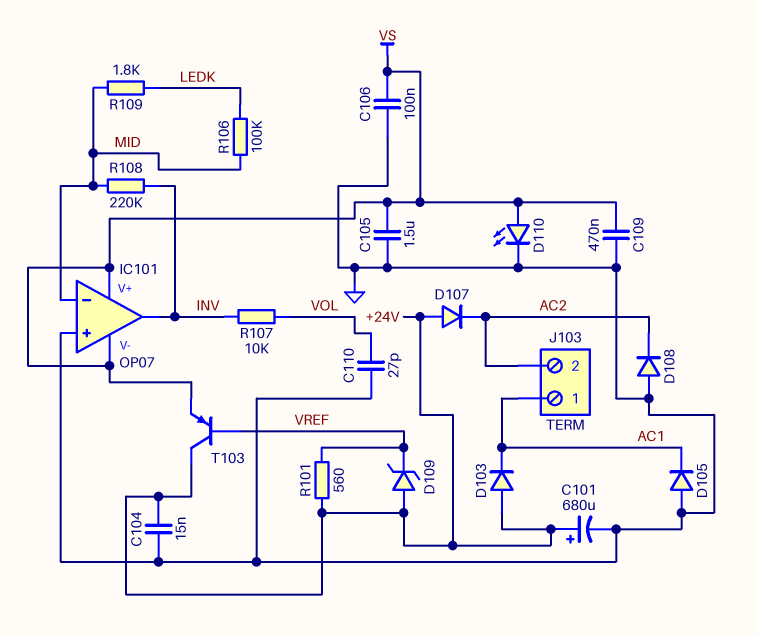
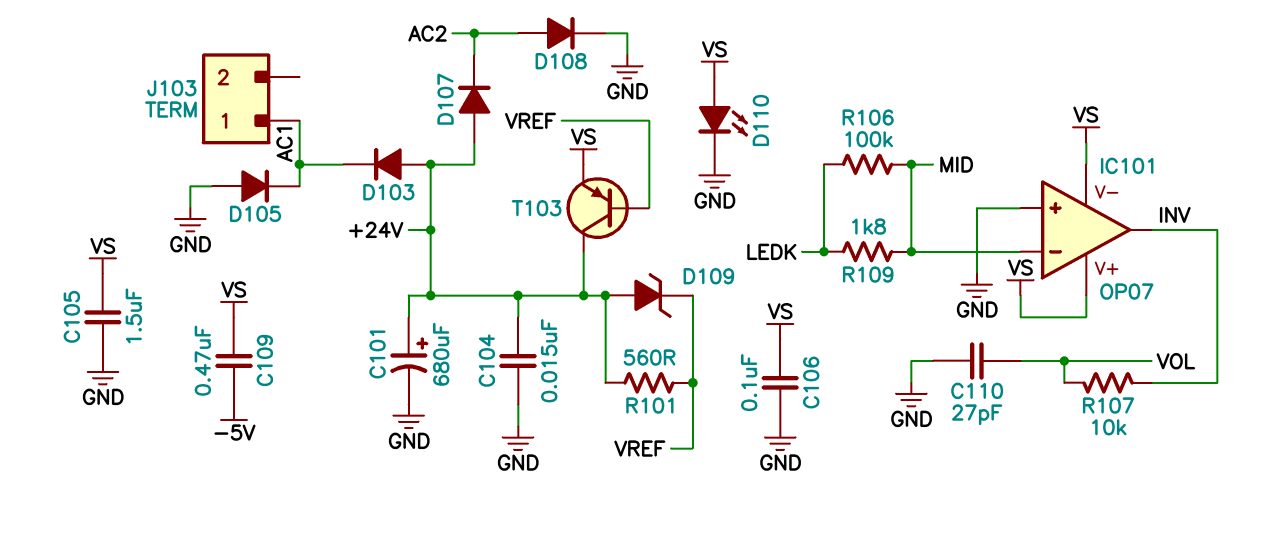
C109: 470nF (GND, VS) -> 470nF (-5V, VS)
D108: diode (A GND, K AC2) -> diode (A AC2, K GND)
J103 pin 2: AC2 -> none
R108: 220k (INV, MID) -> none

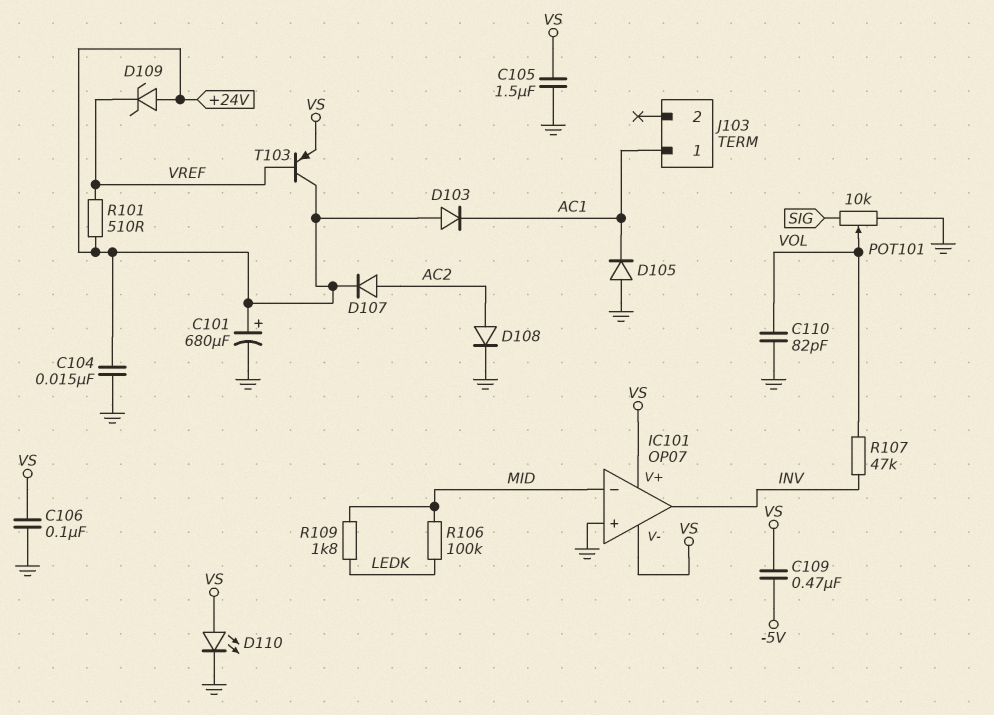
C110: 27pF (GND, VOL) -> 82pF (GND, VOL)
D107: diode (A +24V, K AC2) -> diode (A AC2, K +24V)
POT101: none -> 10k (GND, SIG, wiper VOL)
R101: 560 (+24V, VREF) -> 510 (+24V, VREF)
R107: 10k (INV, VOL) -> 47k (INV, VOL)

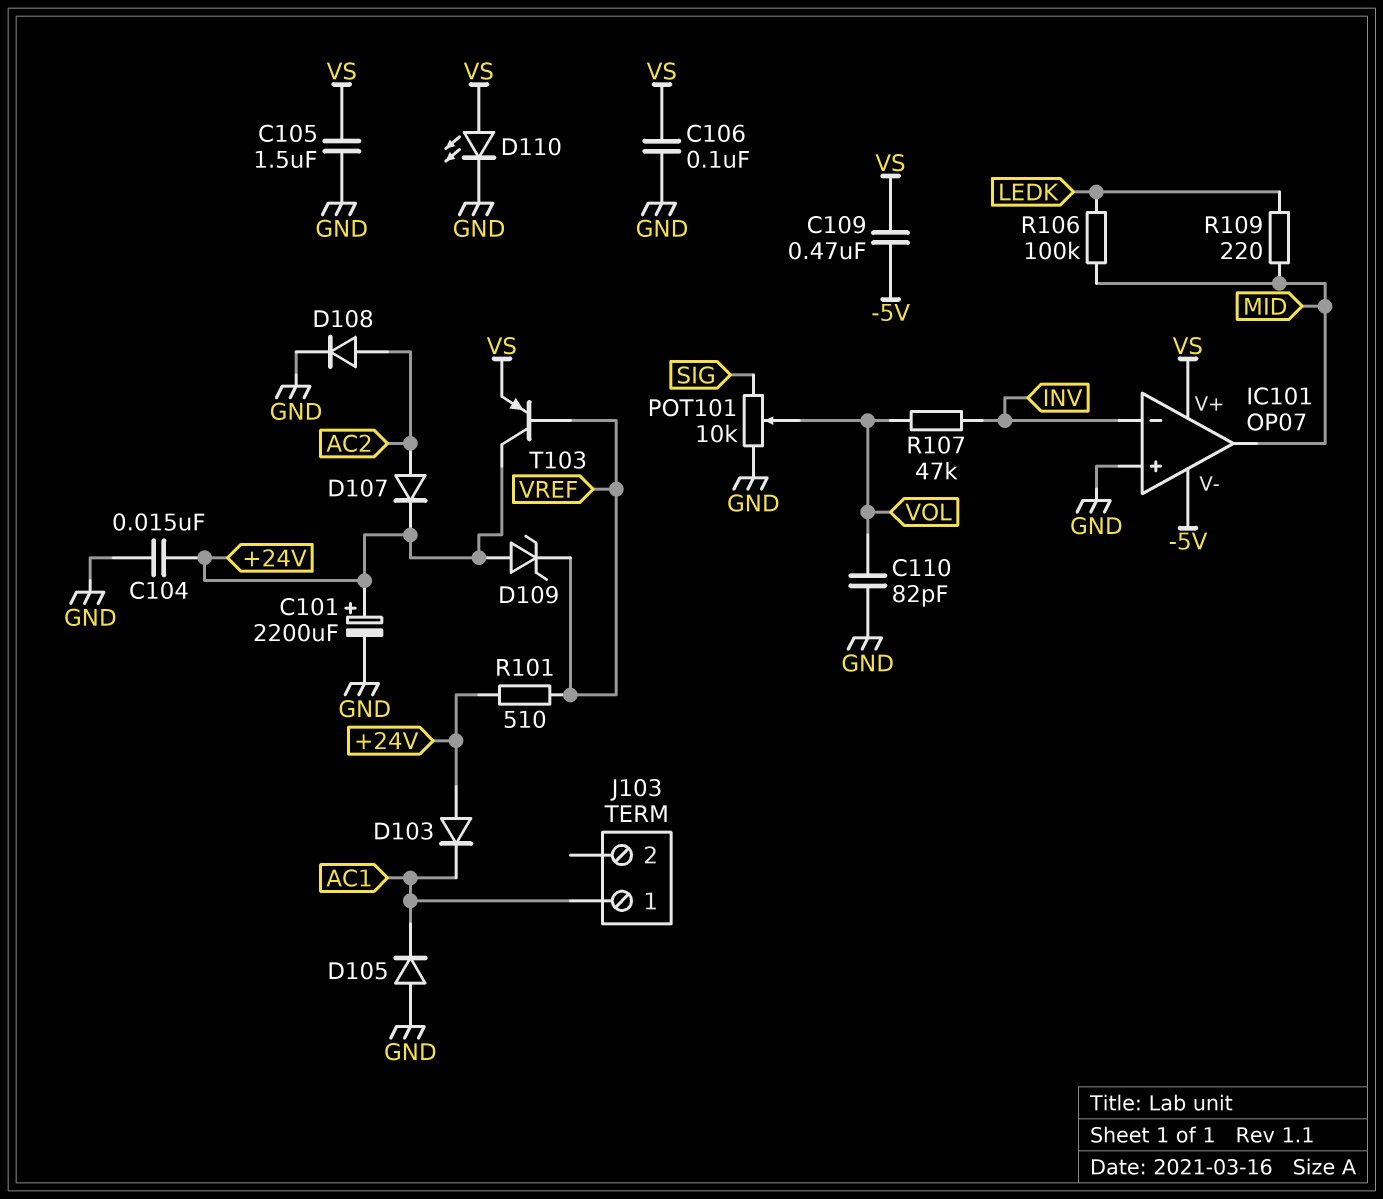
C101: 680uF (plus +24V, minus GND) -> 2200uF (plus +24V, minus GND)
IC101 pin V-: VS -> -5V
IC101 pin in-: MID -> INV
IC101 pin out: INV -> MID
R109: 1.8k (LEDK, MID) -> 220 (LEDK, MID)

